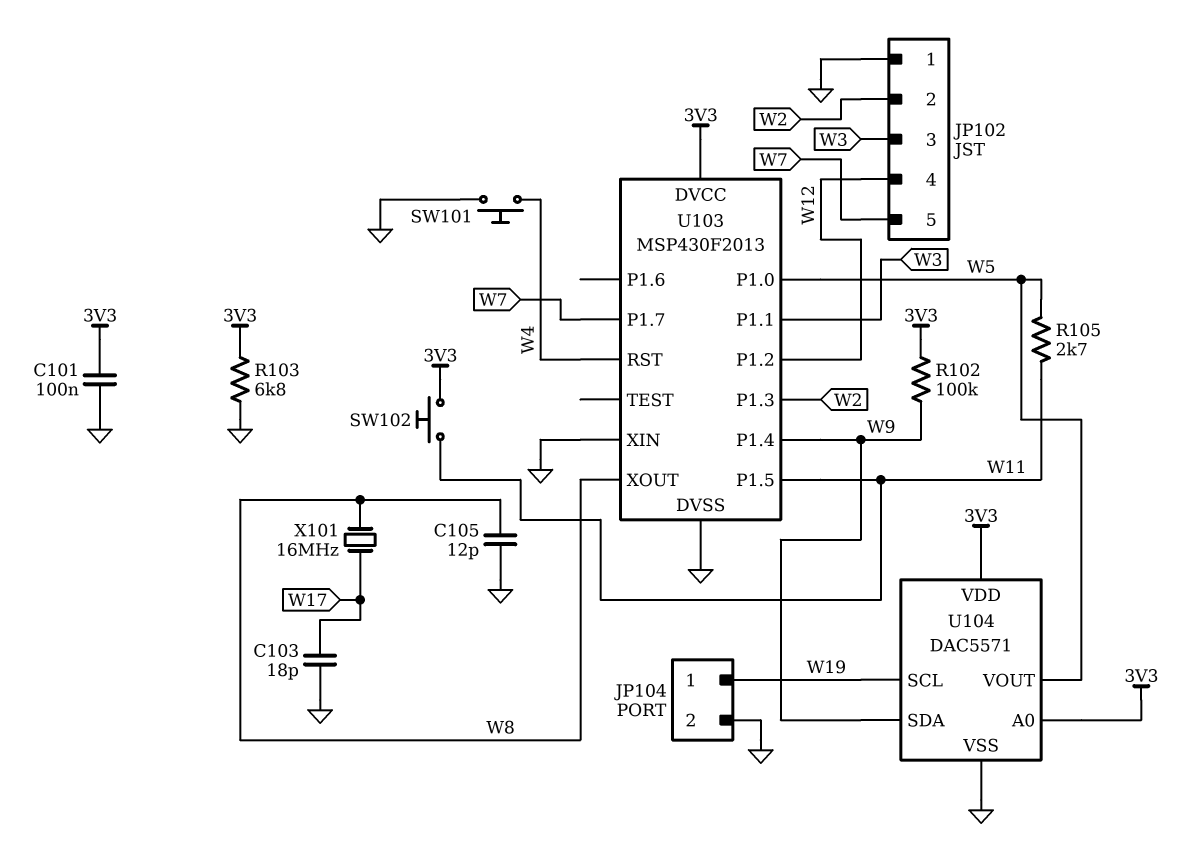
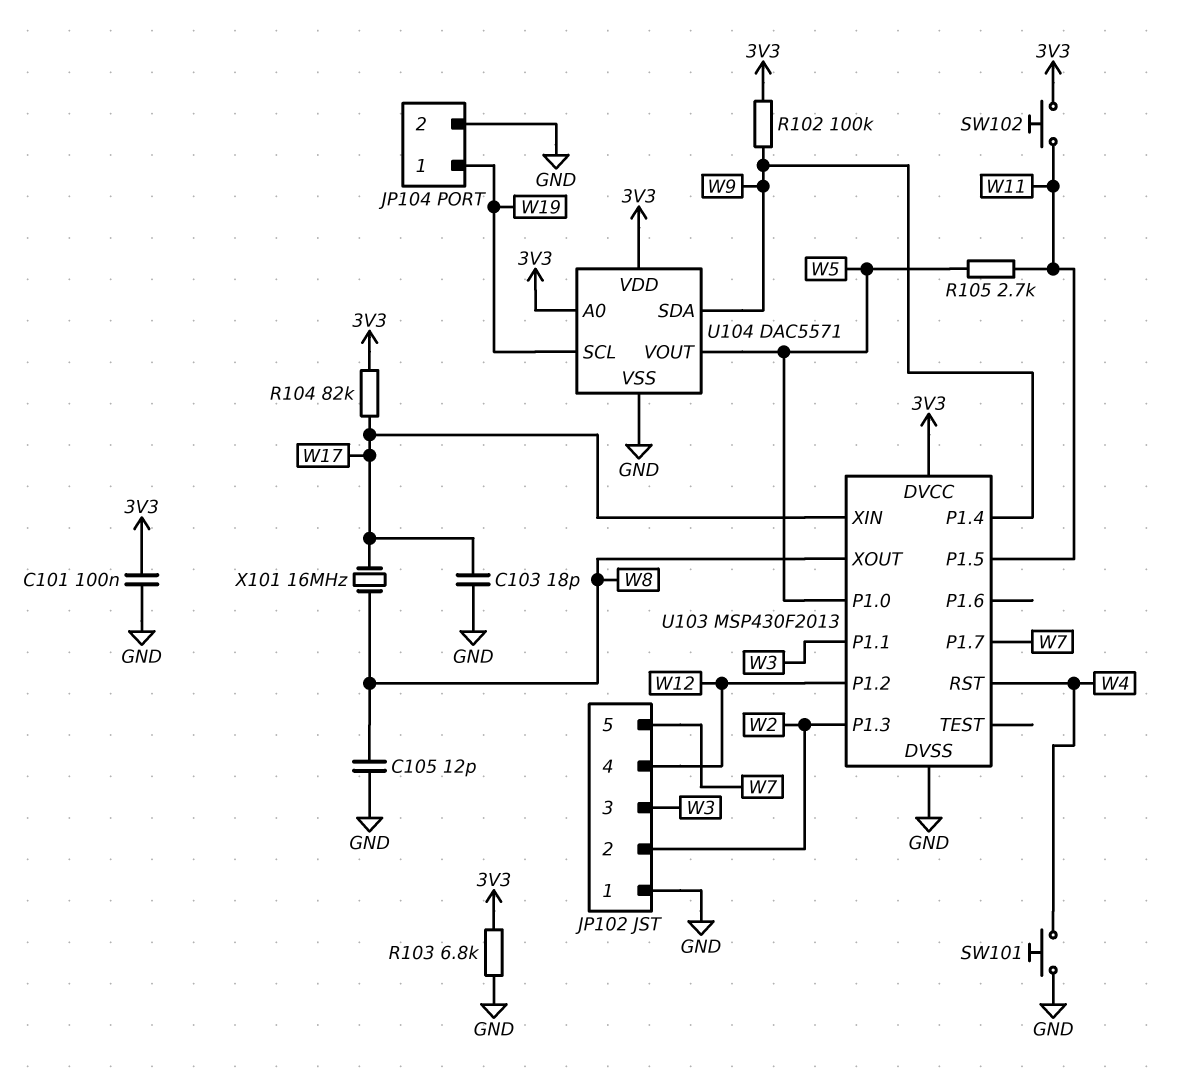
R104: none -> 82k (3V3, W17)
U103 pin XIN: GND -> W17

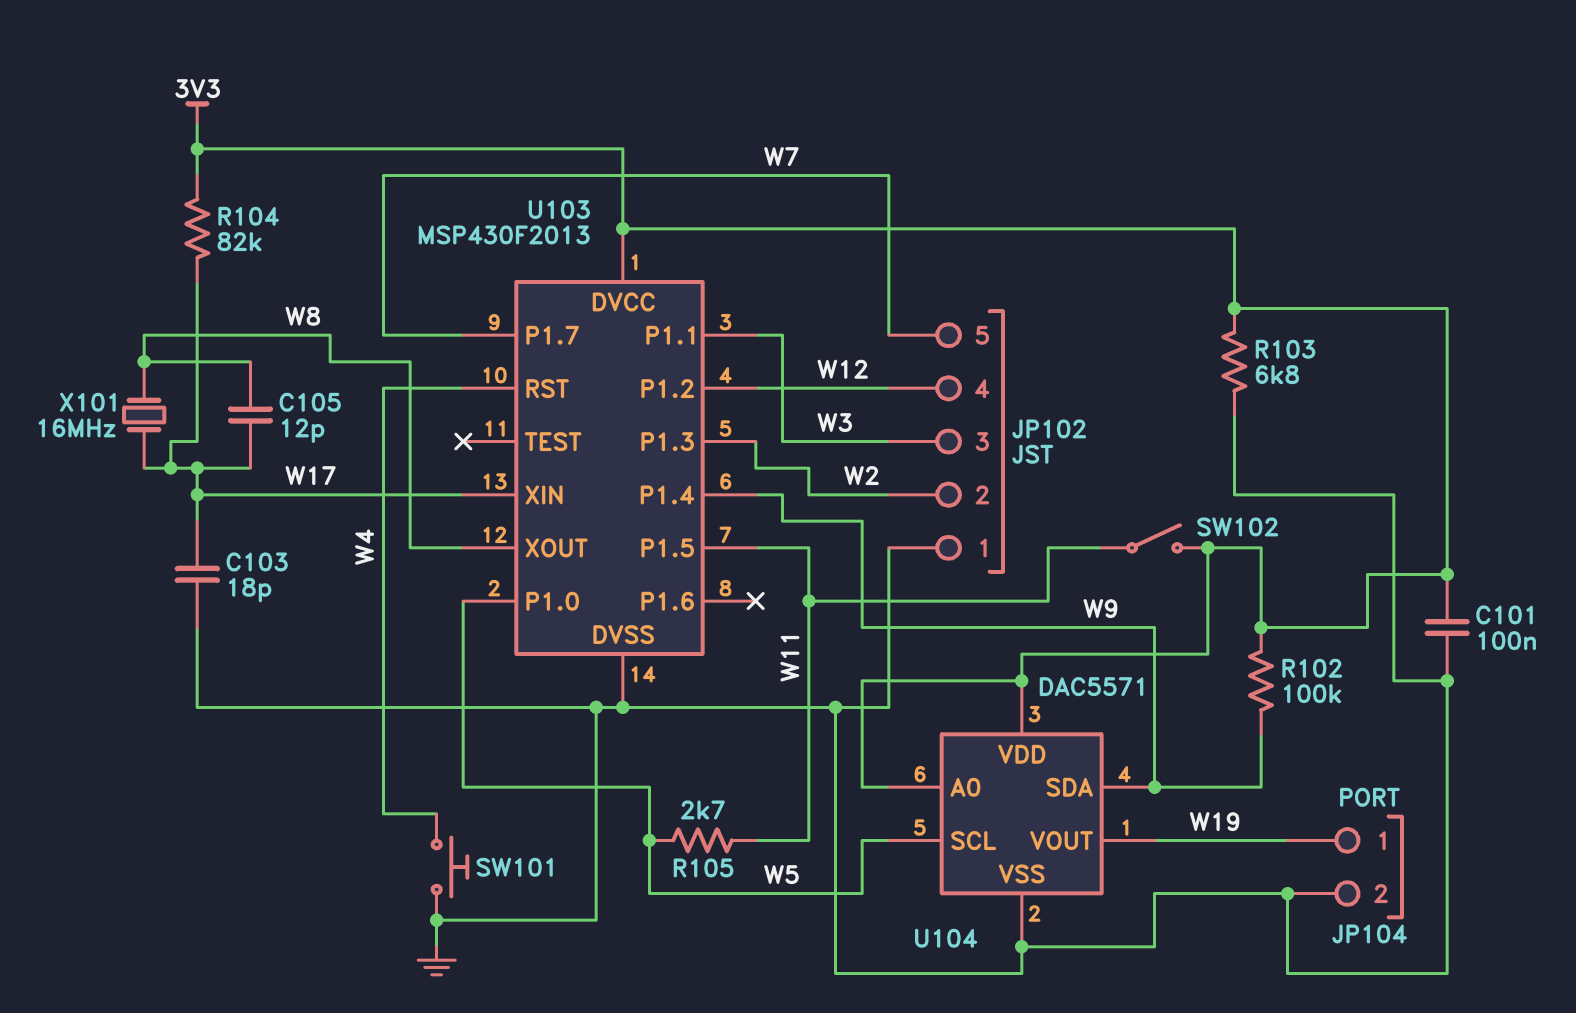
C105: 12pF (GND, W8) -> 12pF (W8, W17)
SW102: button (3V3, W11) -> switch (3V3, W11)
U104 pin SCL: W19 -> W5
U104 pin VOUT: W5 -> W19

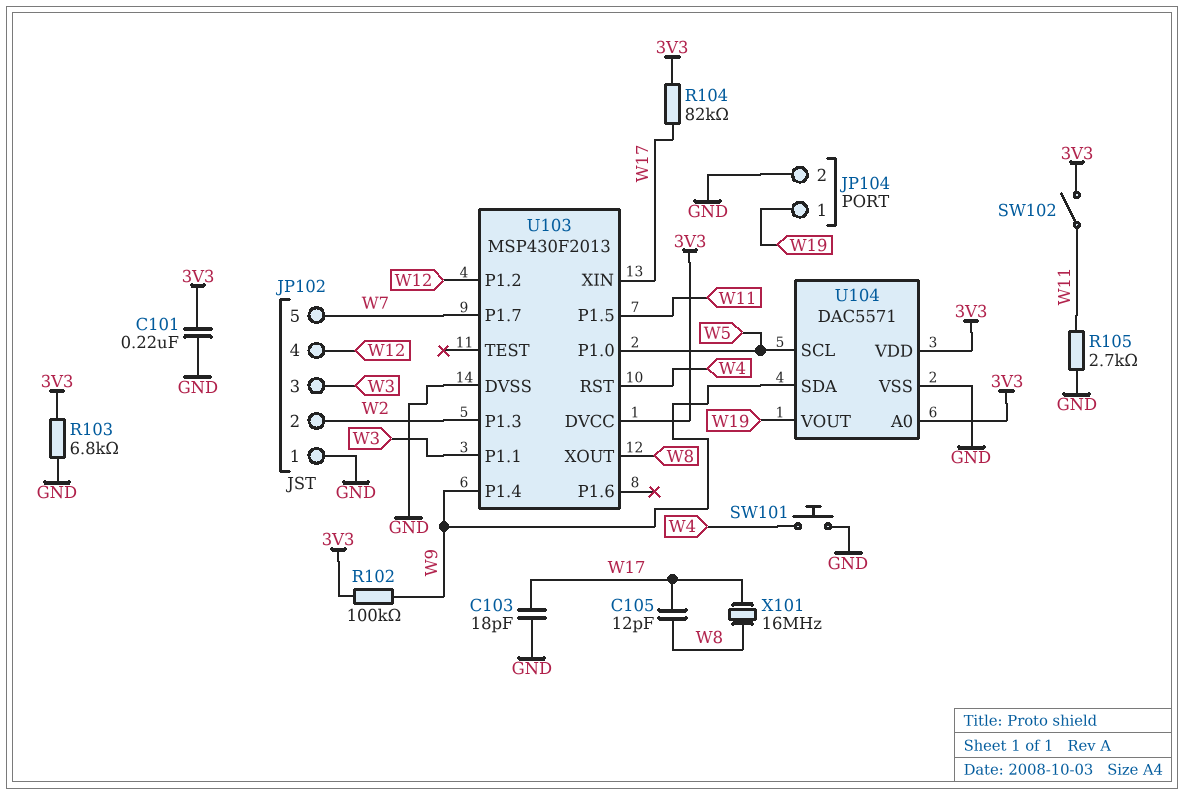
C101: 100nF (3V3, GND) -> 220nF (3V3, GND)
R105: 2.7k (W5, W11) -> 2.7k (GND, W11)

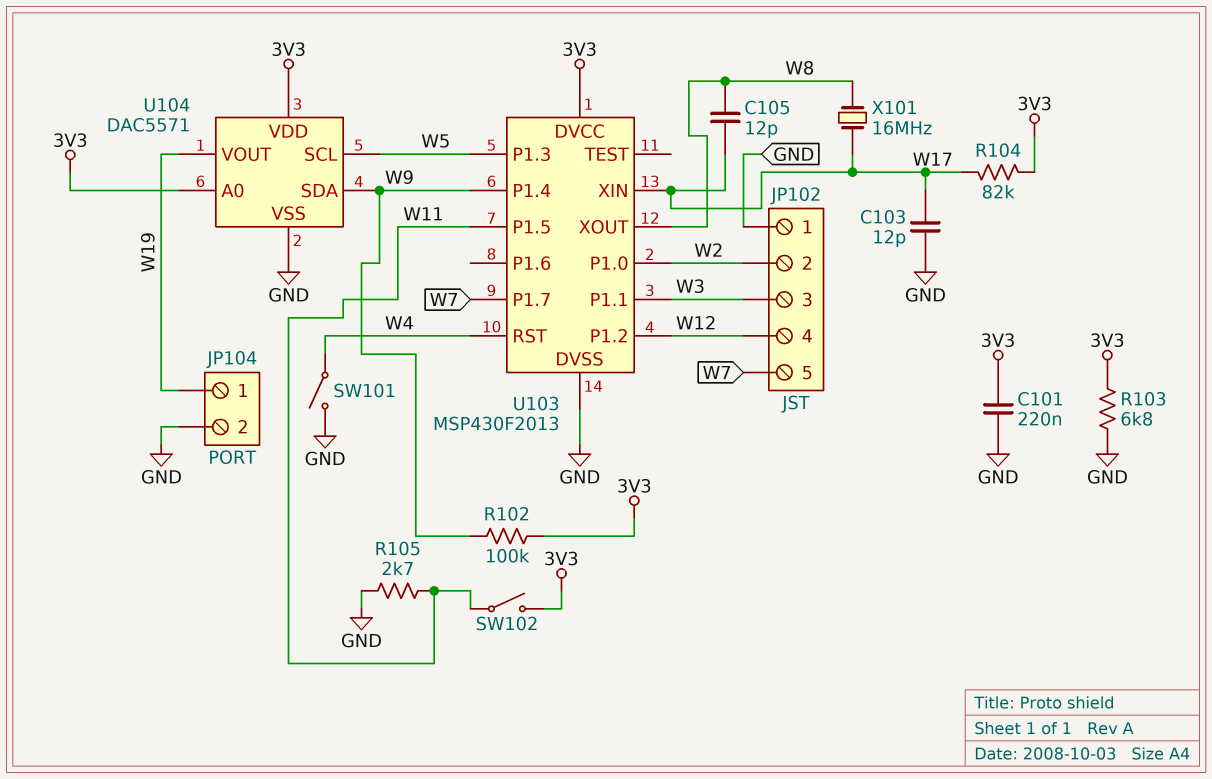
C103: 18pF (GND, W17) -> 12pF (GND, W17)
SW101: button (GND, W4) -> switch (GND, W4)
U103 pin P1.0: W5 -> W2
U103 pin P1.3: W2 -> W5

